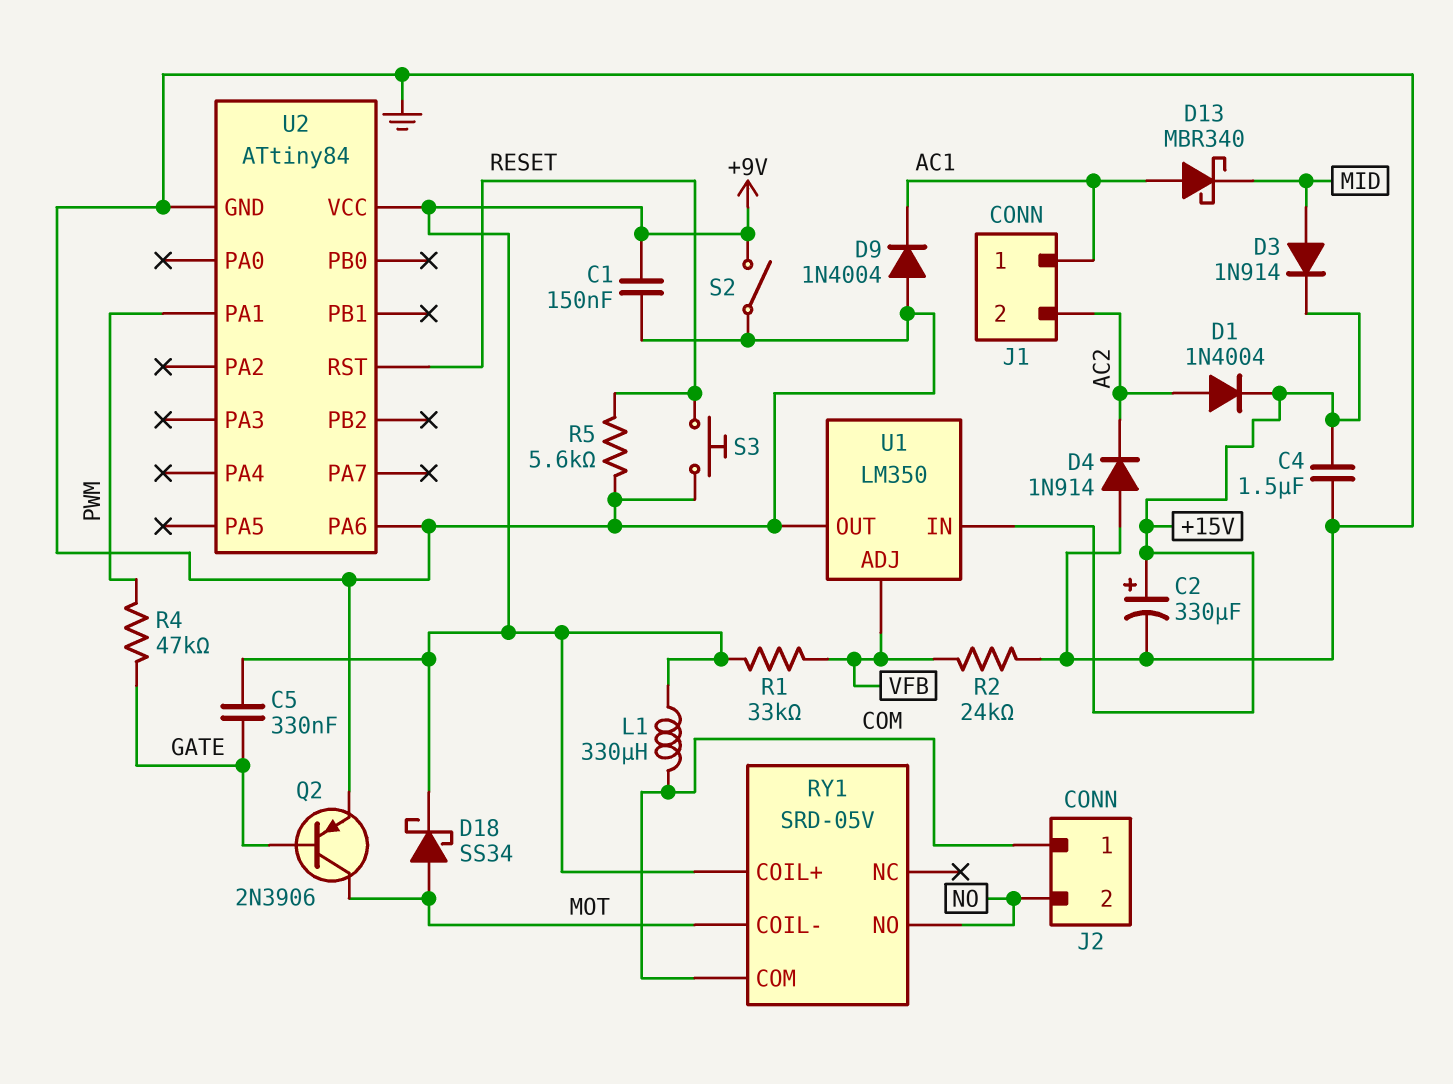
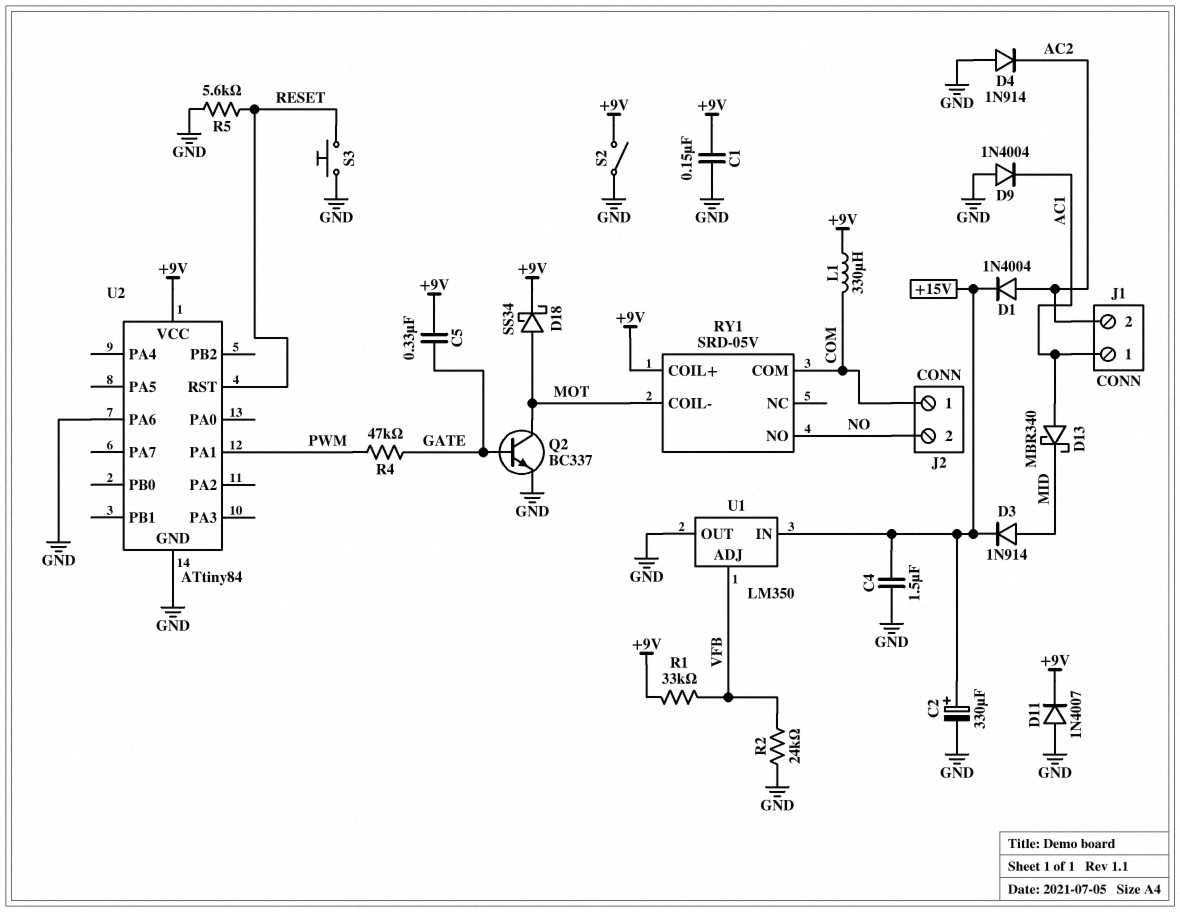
D11: none -> diode 1N4007 (A GND, K +9V)
Q2: PNP 2N3906 (B GATE, C MOT, E GND) -> NPN BC337 (B GATE, C MOT, E GND)

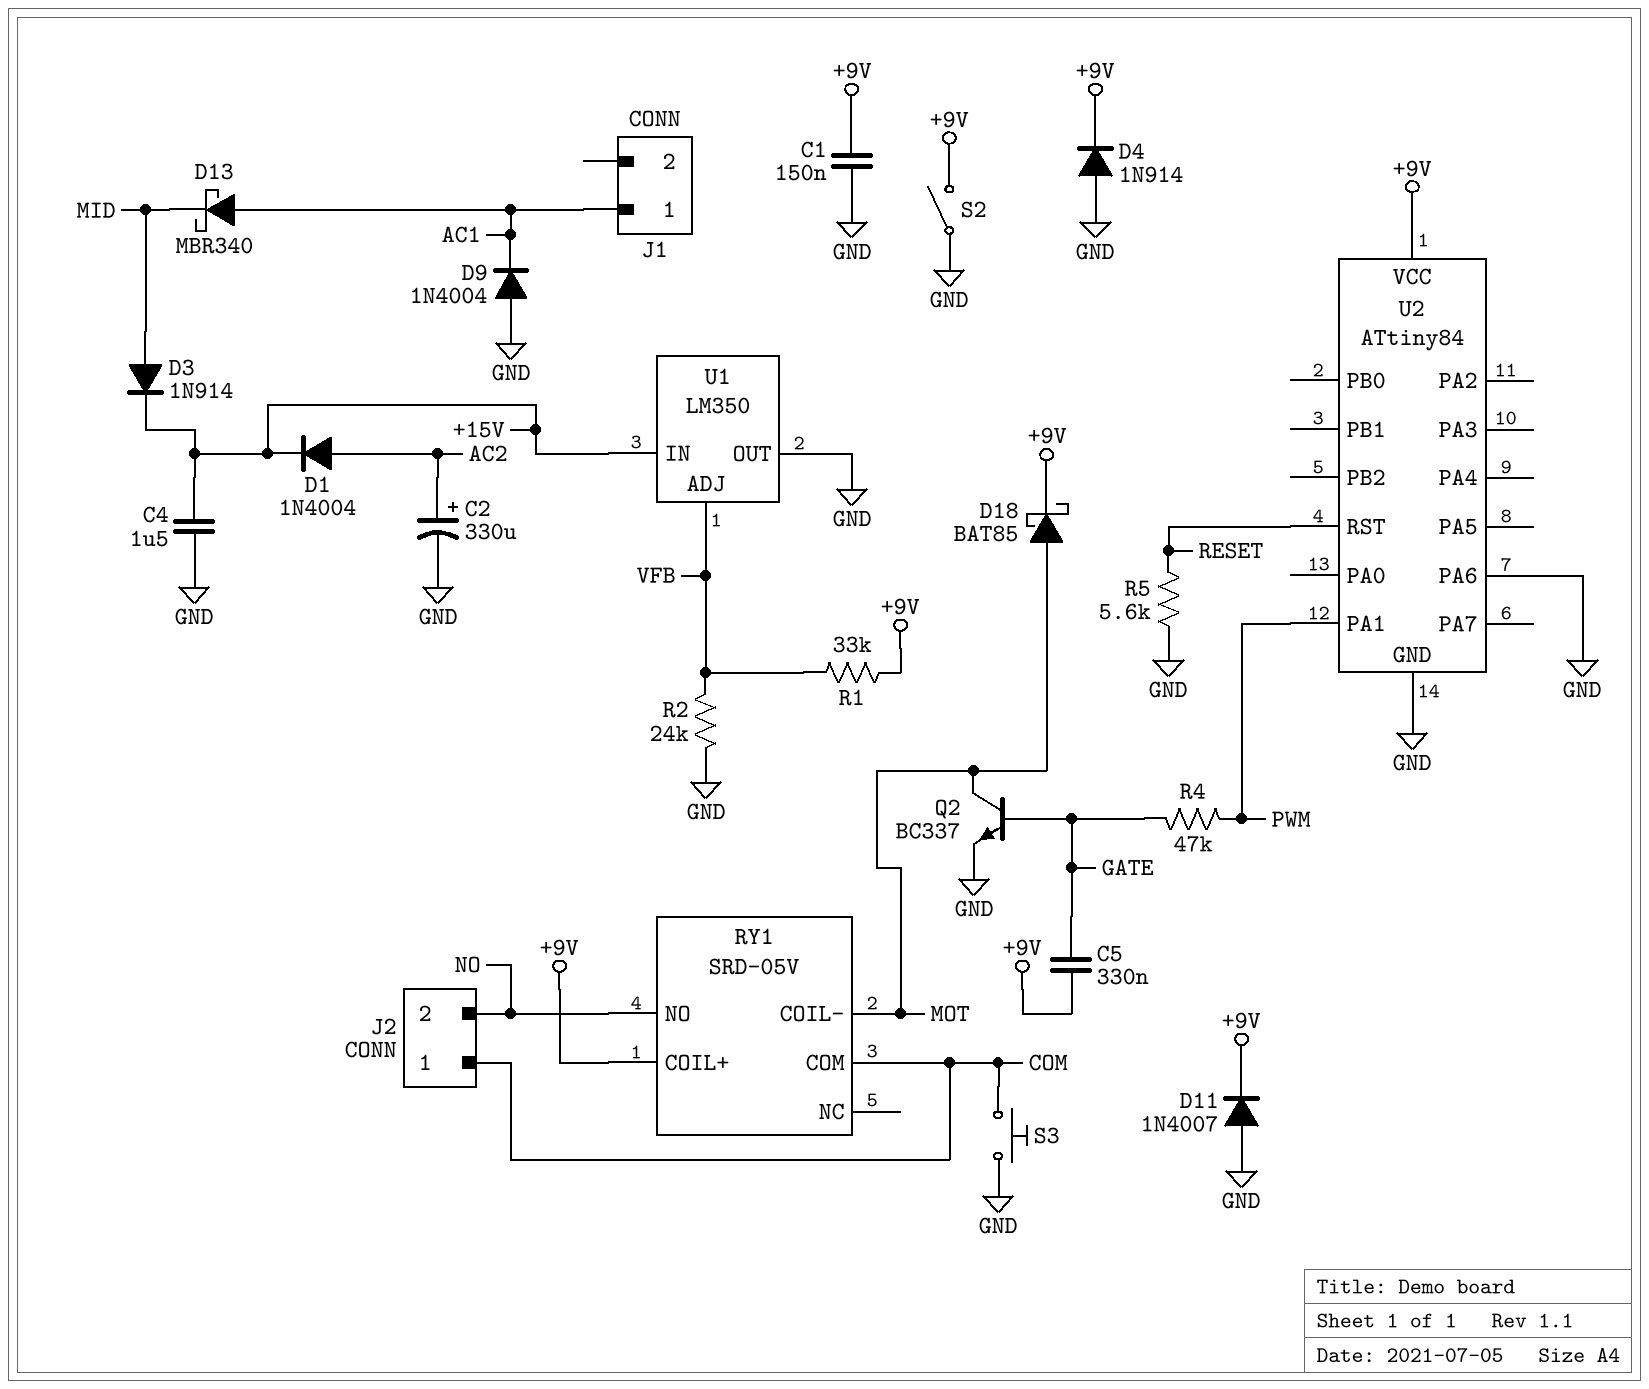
C2: 330uF (plus +15V, minus GND) -> 330uF (plus AC2, minus GND)
D4: diode 1N914 (A GND, K AC2) -> diode 1N914 (A GND, K +9V)
D18: schottky SS34 (A MOT, K +9V) -> schottky BAT85 (A MOT, K +9V)
J1 pin 2: AC2 -> none
L1: 330uH (+9V, COM) -> none
S3: button (GND, RESET) -> button (COM, GND)

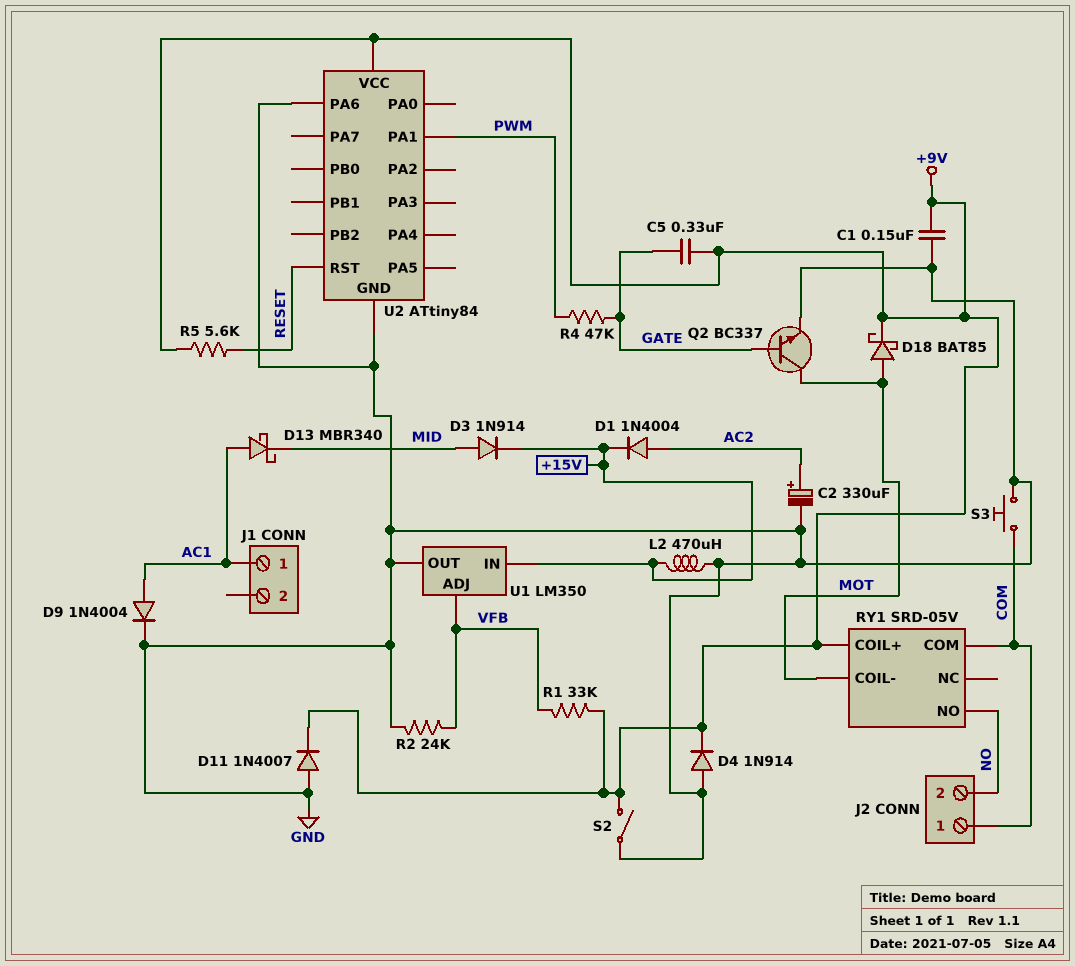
C4: 1.5uF (+15V, GND) -> none
D9: diode 1N4004 (A GND, K AC1) -> diode 1N4004 (A AC1, K GND)
L2: none -> 470uH (+15V, GND)
R5: 5.6k (GND, RESET) -> 5.6k (+9V, RESET)

